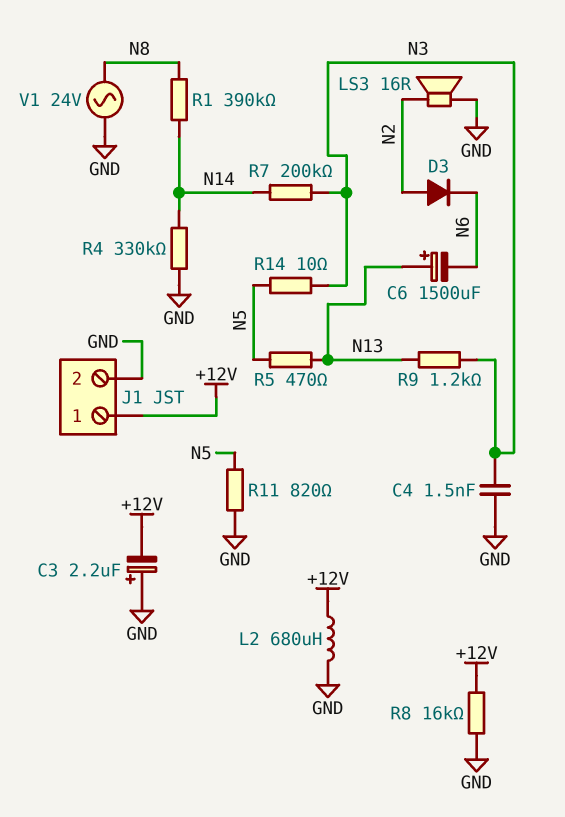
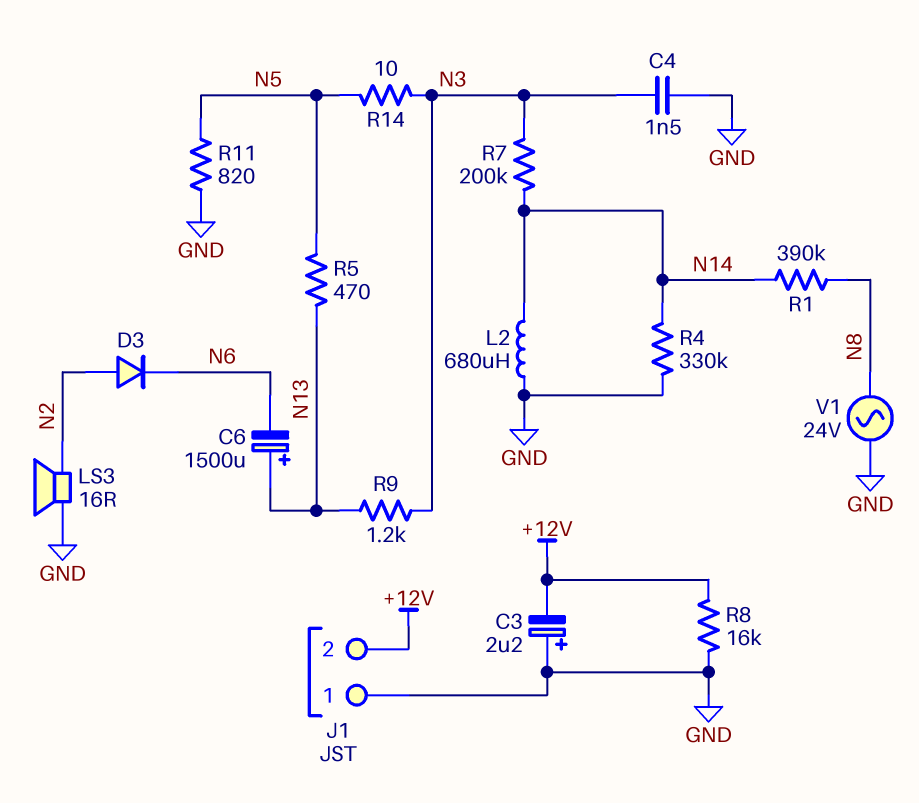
J1 pin 1: +12V -> GND
J1 pin 2: GND -> +12V
L2: 680uH (+12V, GND) -> 680uH (GND, N14)

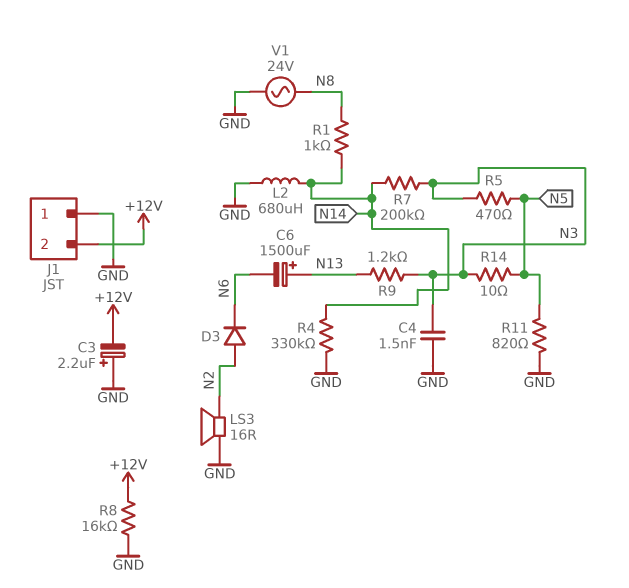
R1: 390k (N8, N14) -> 1k (N8, N14)
R5: 470 (N5, N13) -> 470 (N3, N5)

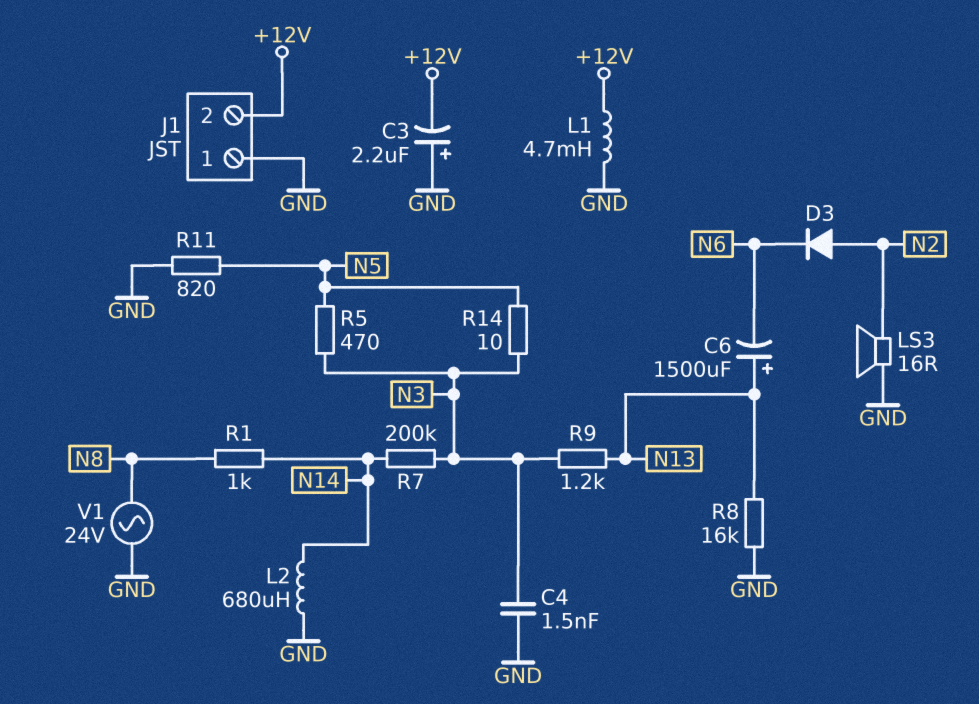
L1: none -> 4.7mH (+12V, GND)
R4: 330k (GND, N14) -> none
R8: 16k (+12V, GND) -> 16k (GND, N13)

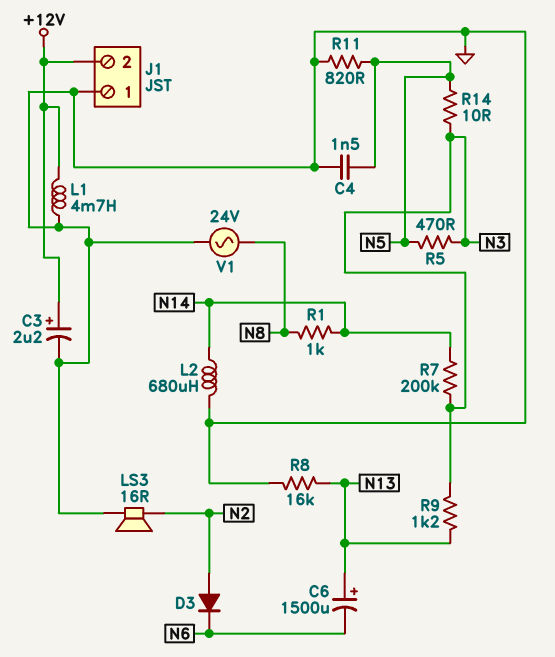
C3: 2.2uF (plus GND, minus +12V) -> 2.2uF (plus +12V, minus GND)
C4: 1.5nF (GND, N3) -> 1.5nF (GND, N5)

